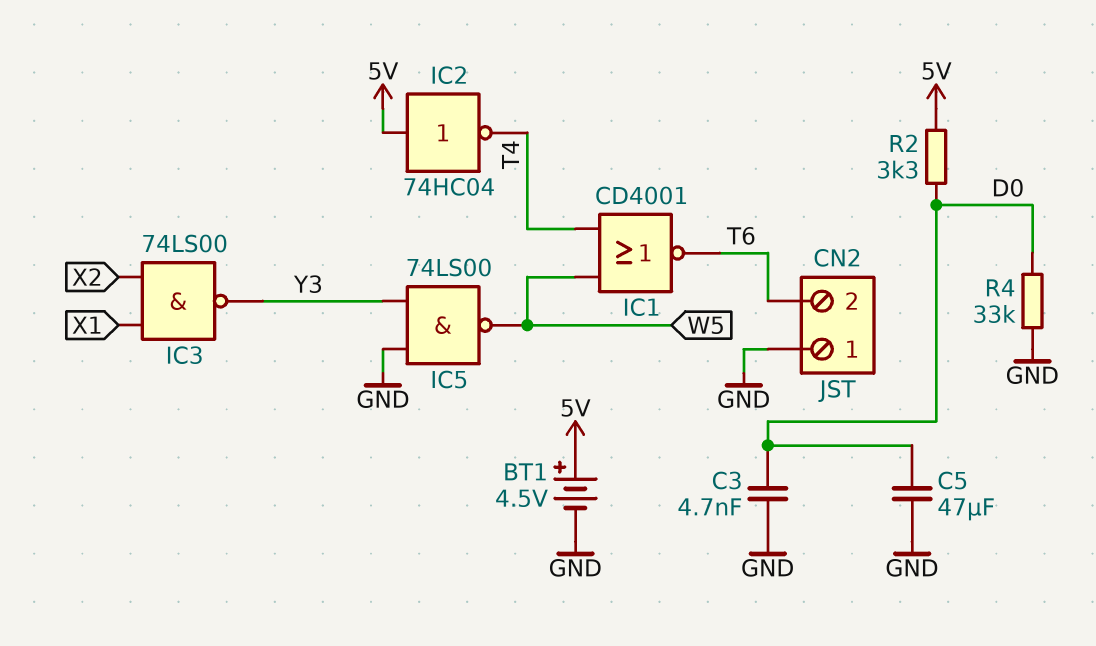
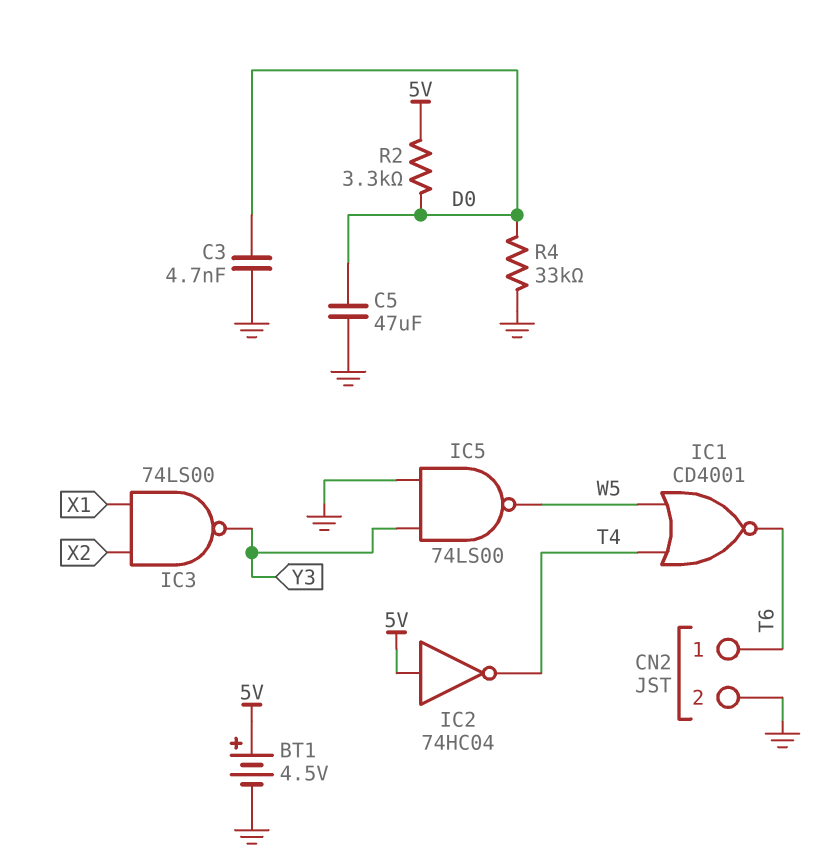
CN2 pin 1: GND -> T6
CN2 pin 2: T6 -> GND

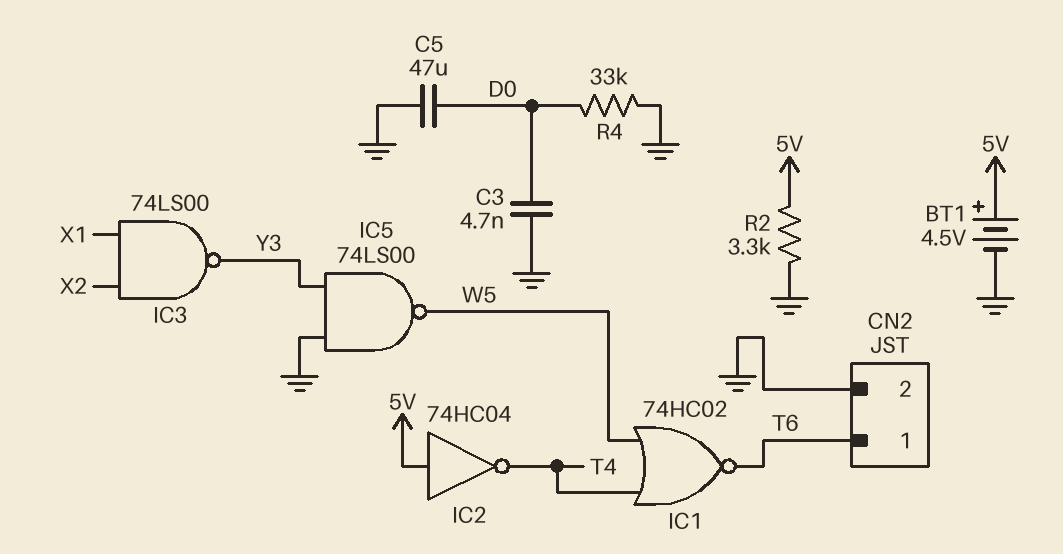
IC1: NOR CD4001 (in T4, in W5, out T6) -> NOR 74HC02 (in T4, in W5, out T6)
R2: 3.3k (5V, D0) -> 3.3k (5V, GND)

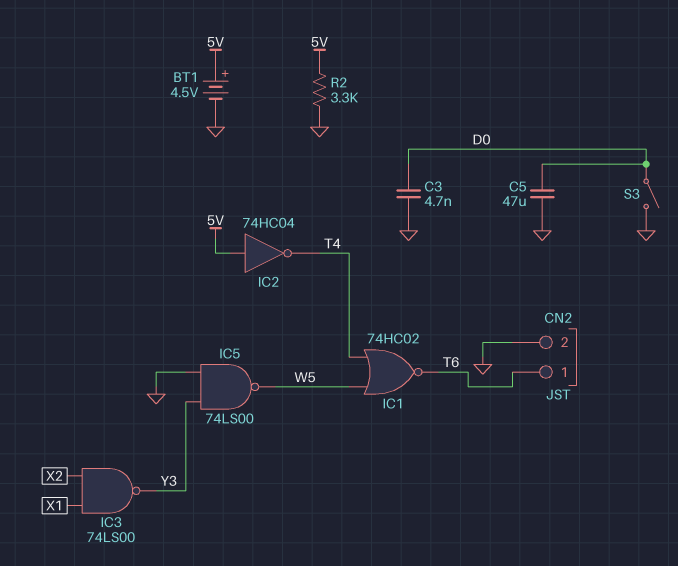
R4: 33k (D0, GND) -> none
S3: none -> switch (D0, GND)

